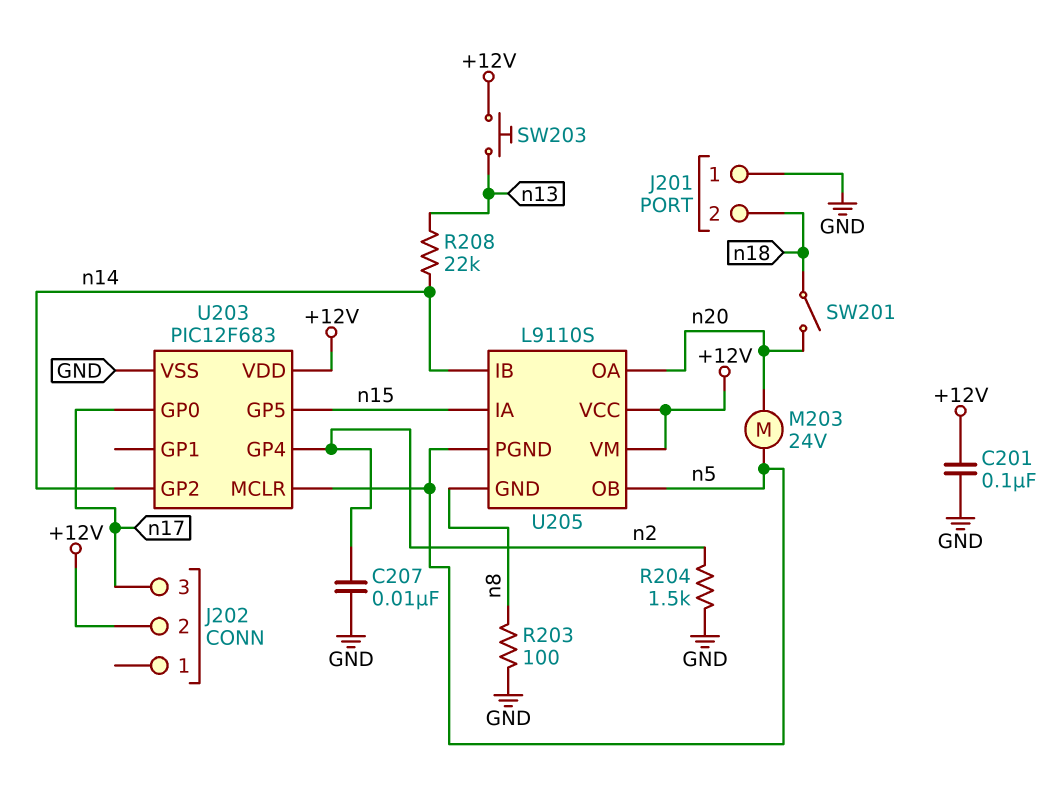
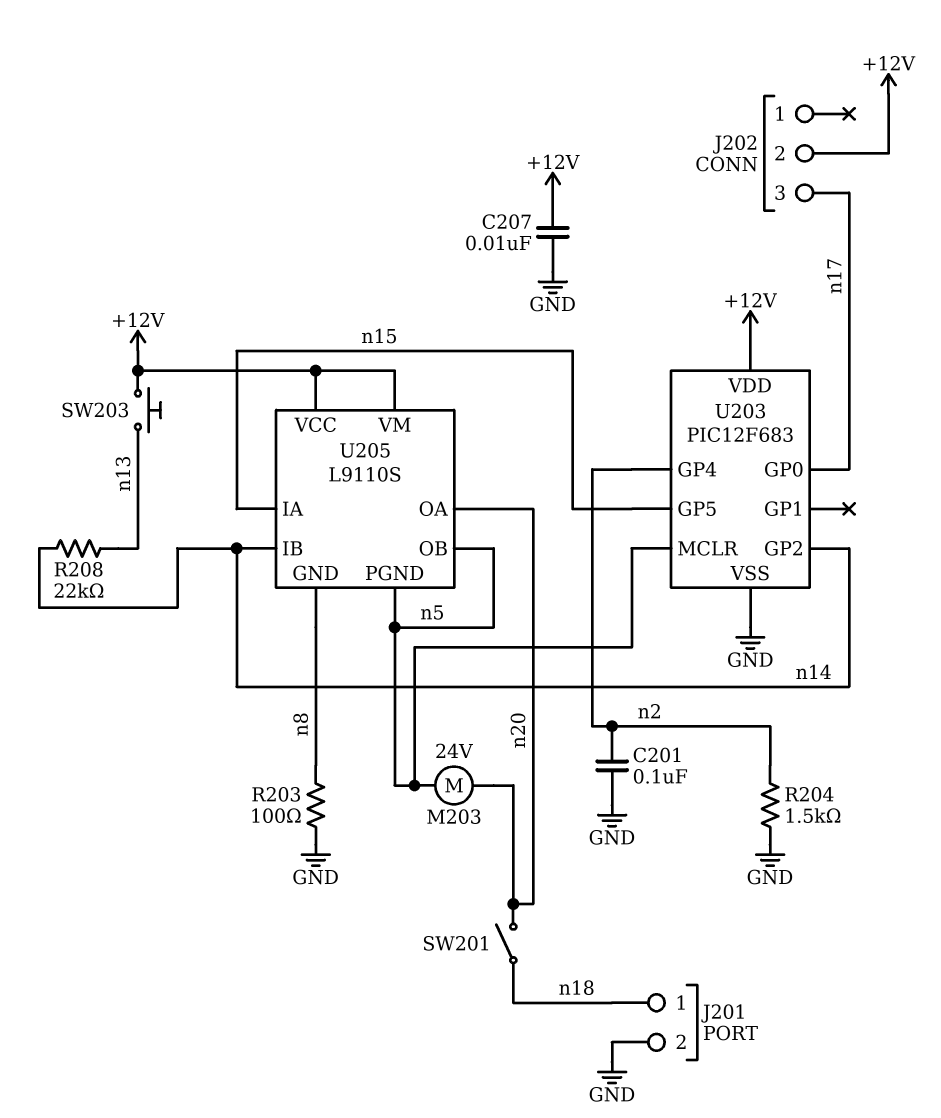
C201: 100nF (+12V, GND) -> 100nF (GND, n2)
C207: 10nF (GND, n2) -> 10nF (+12V, GND)
J201 pin 1: GND -> n18
J201 pin 2: n18 -> GND

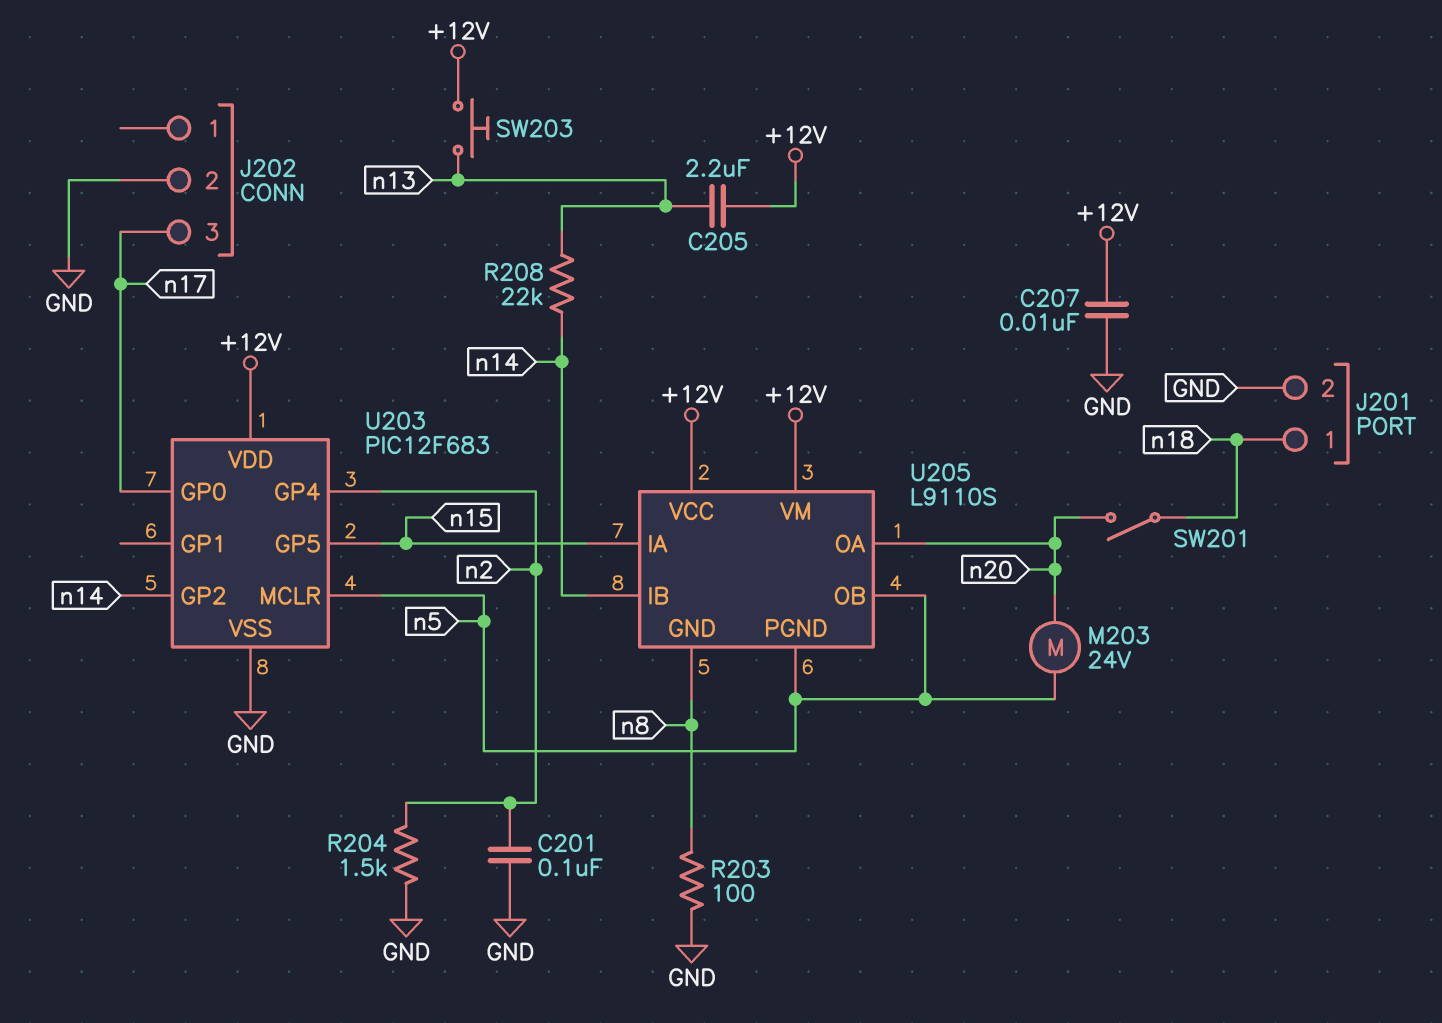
C205: none -> 2.2uF (+12V, n13)
J202 pin 2: +12V -> GND

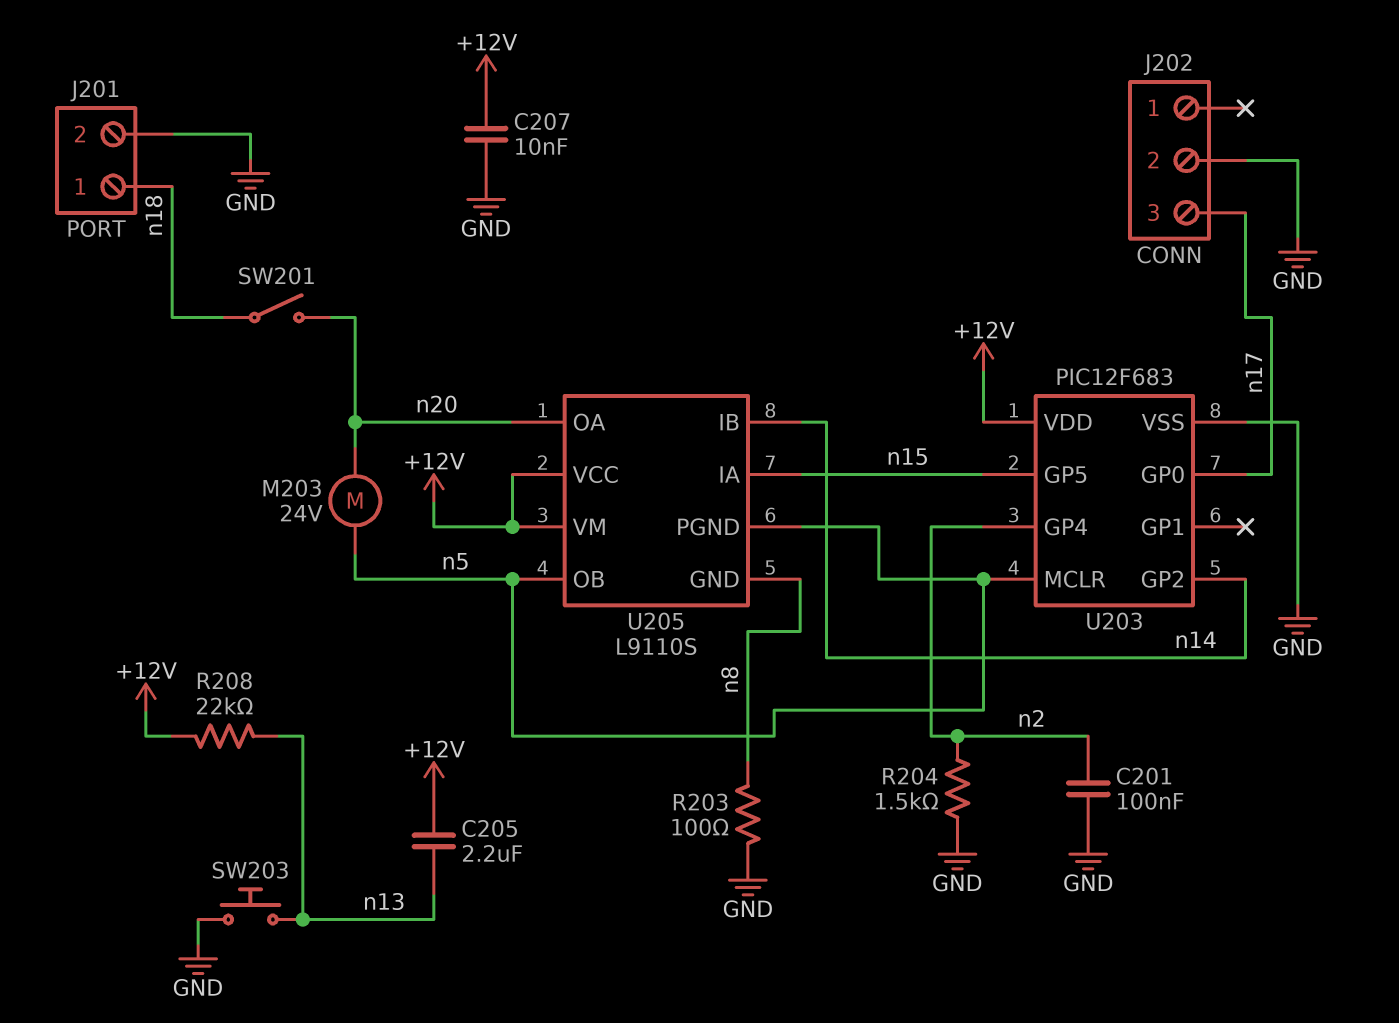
R208: 22k (n13, n14) -> 22k (+12V, n13)
SW203: button (+12V, n13) -> button (GND, n13)

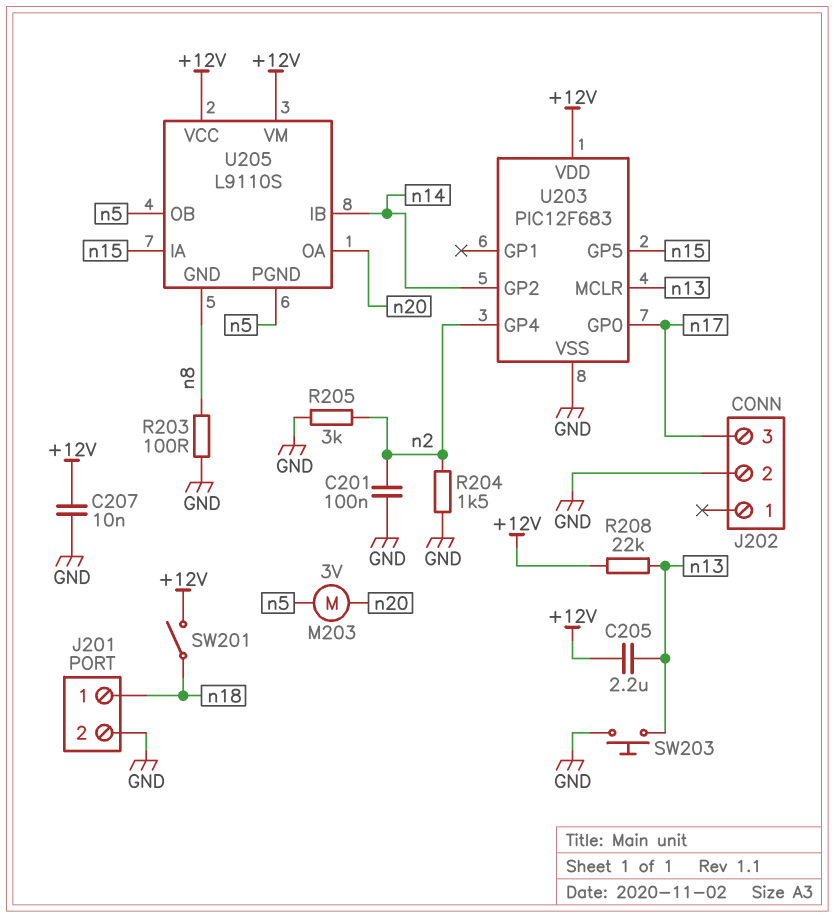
M203: motor 24V (n5, n20) -> motor 3V (n5, n20)
R205: none -> 3k (GND, n2)
SW201: switch (n18, n20) -> switch (+12V, n18)
U203 pin MCLR: n5 -> n13

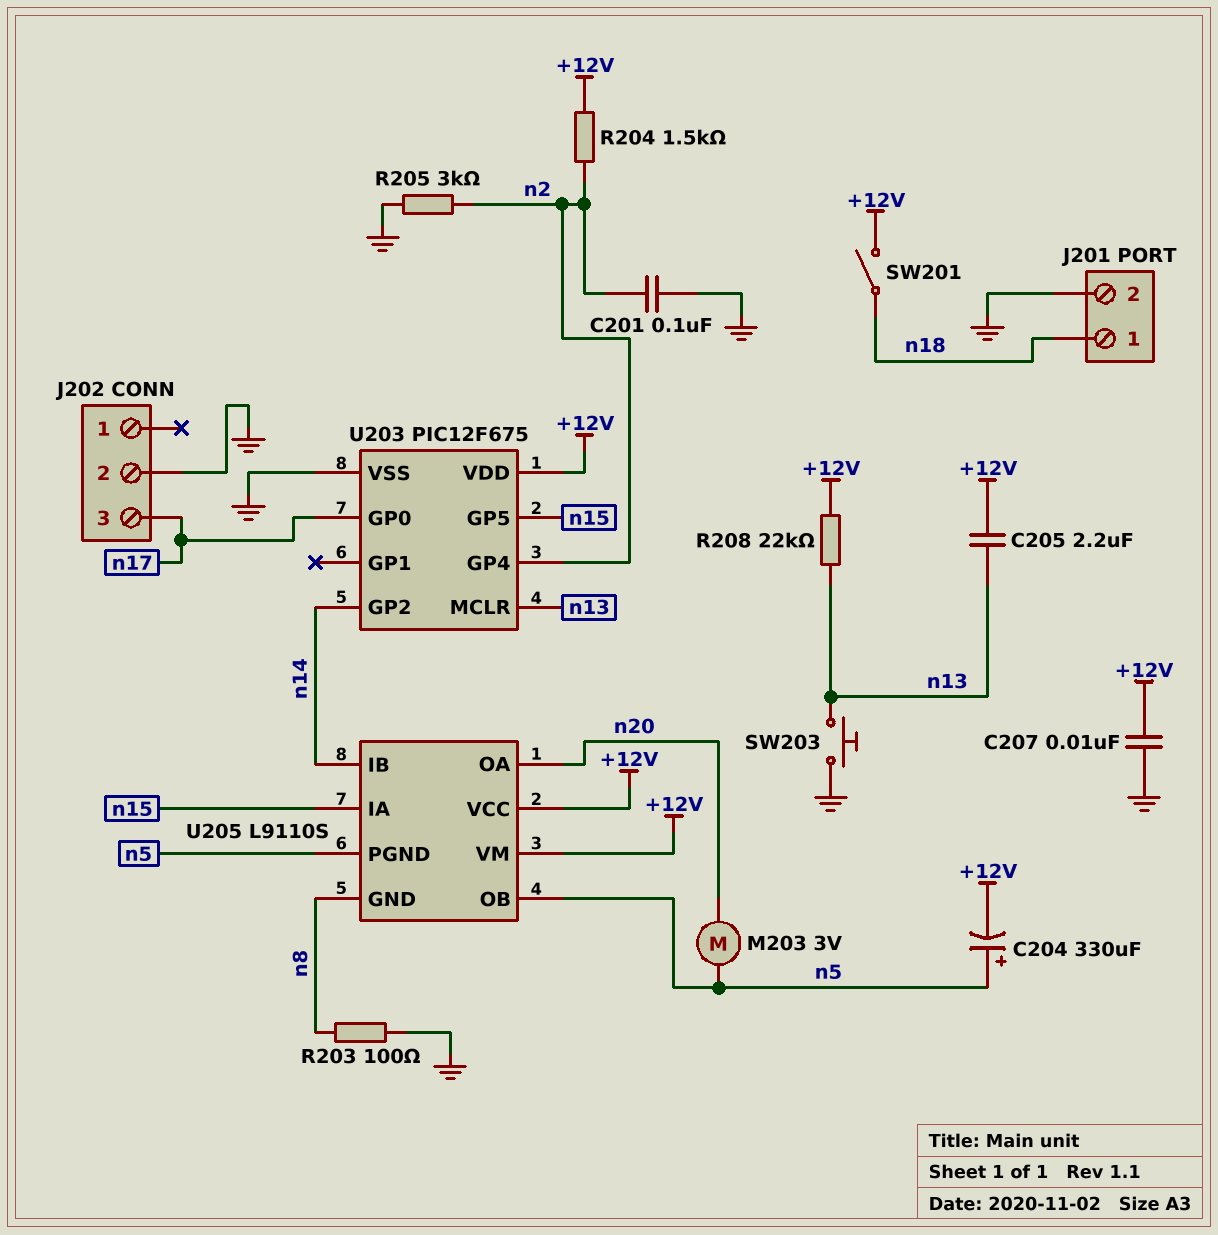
C204: none -> 330uF (plus n5, minus +12V)
R204: 1.5k (GND, n2) -> 1.5k (+12V, n2)
U203: PIC12F683 -> PIC12F675

